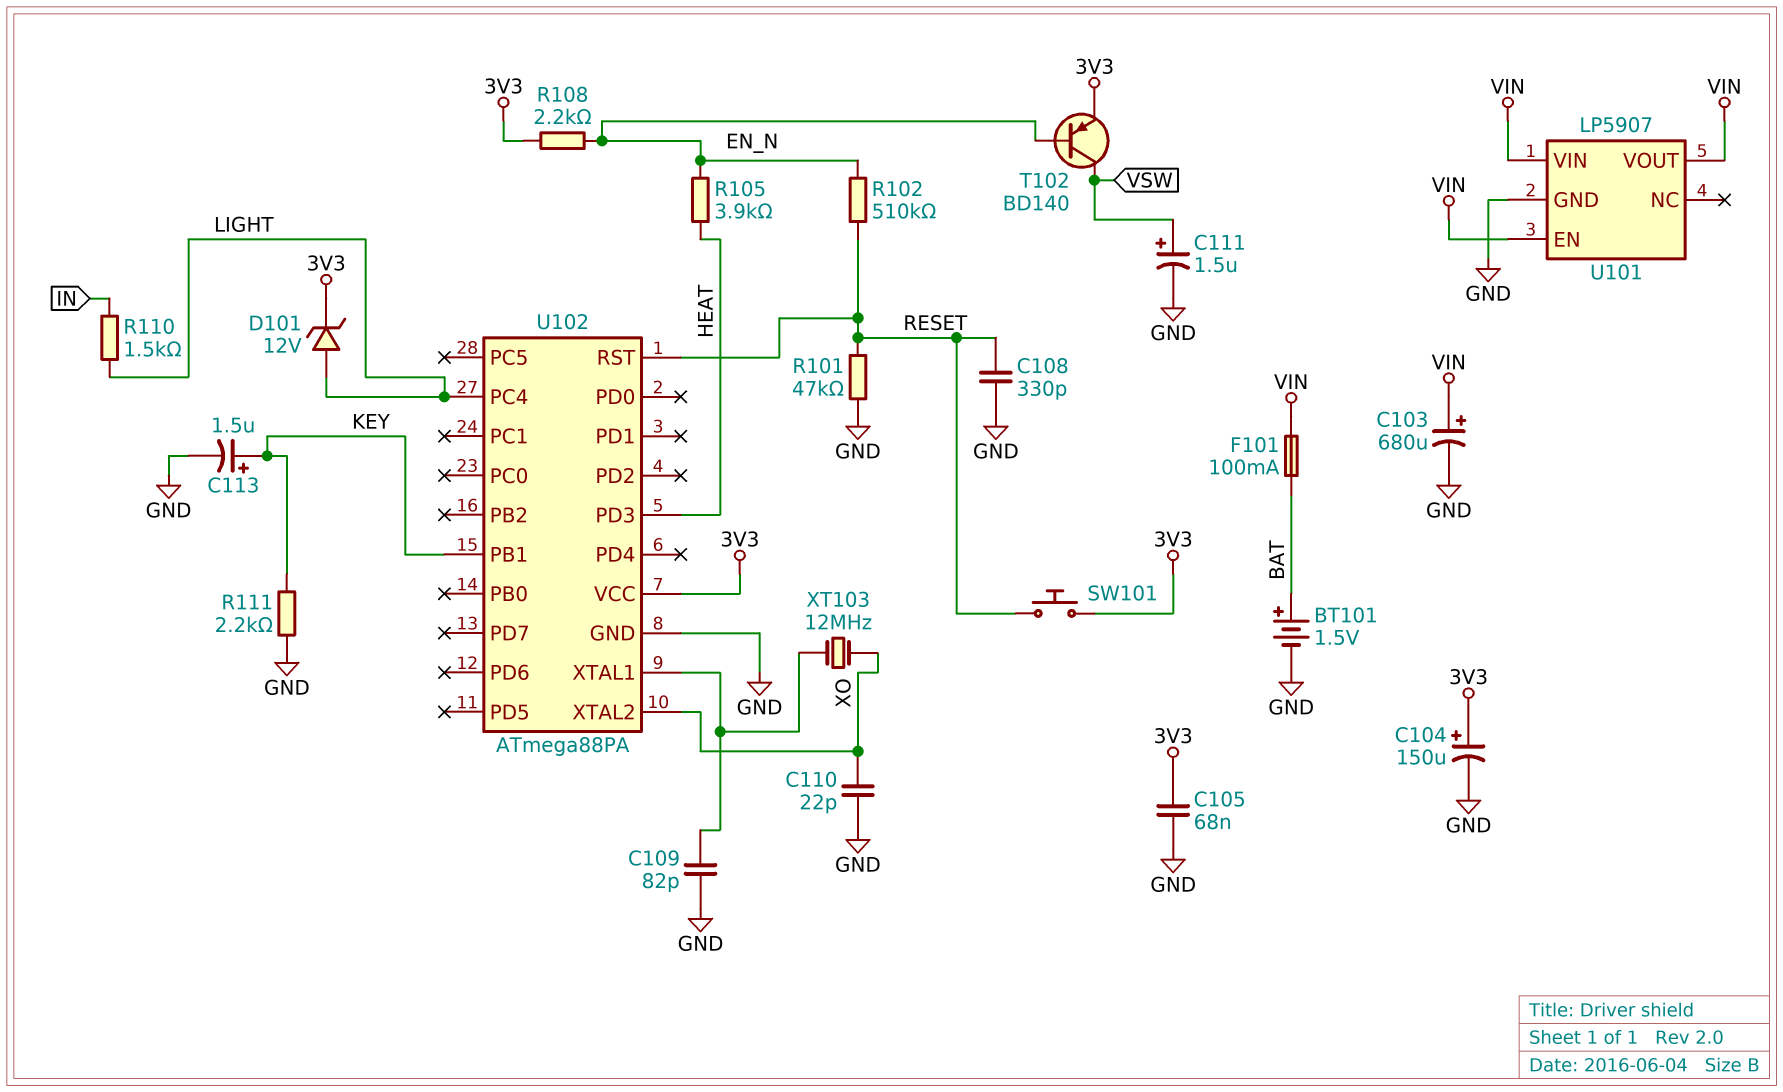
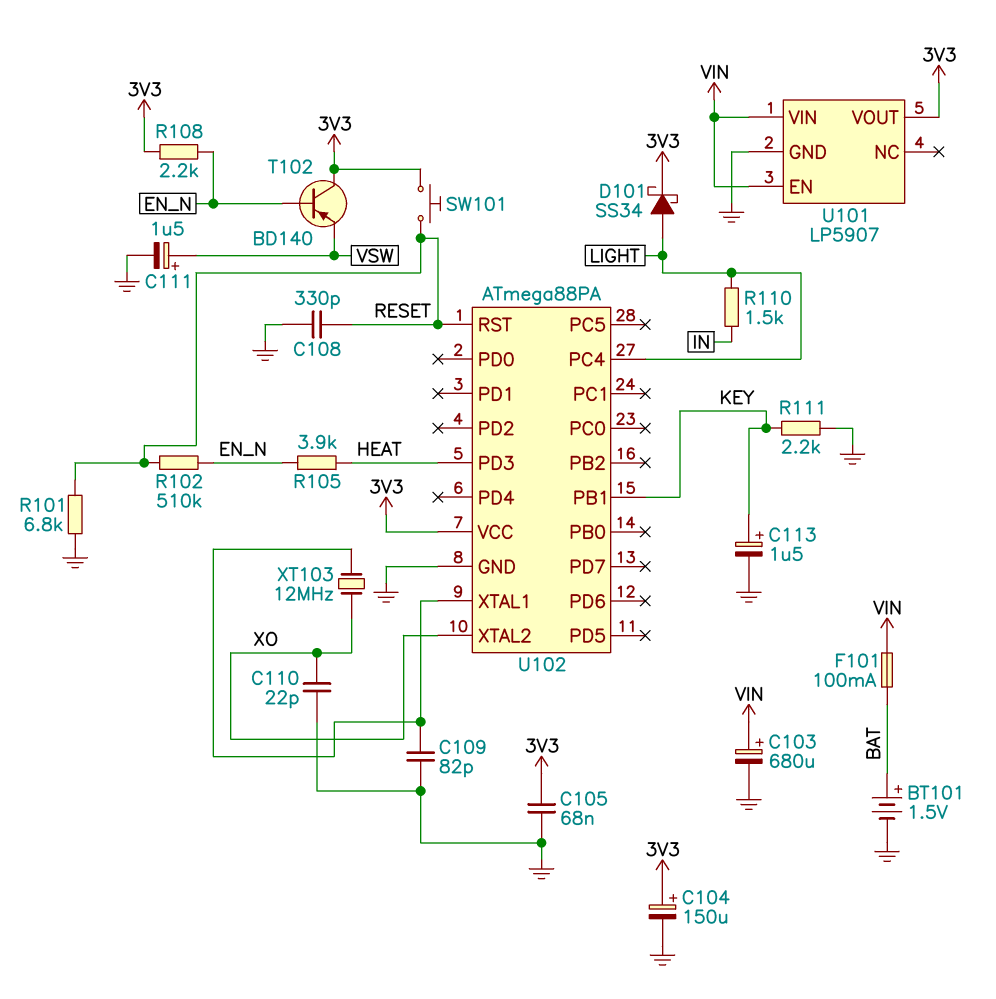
D101: zener 12V (A LIGHT, K 3V3) -> schottky SS34 (A LIGHT, K 3V3)
R101: 47k (GND, RESET) -> 6.8k (GND, RESET)
T102: PNP BD140 (B EN_N, C VSW, E 3V3) -> PNP BD140 (B EN_N, C 3V3, E VSW)
U101 pin VOUT: VIN -> 3V3

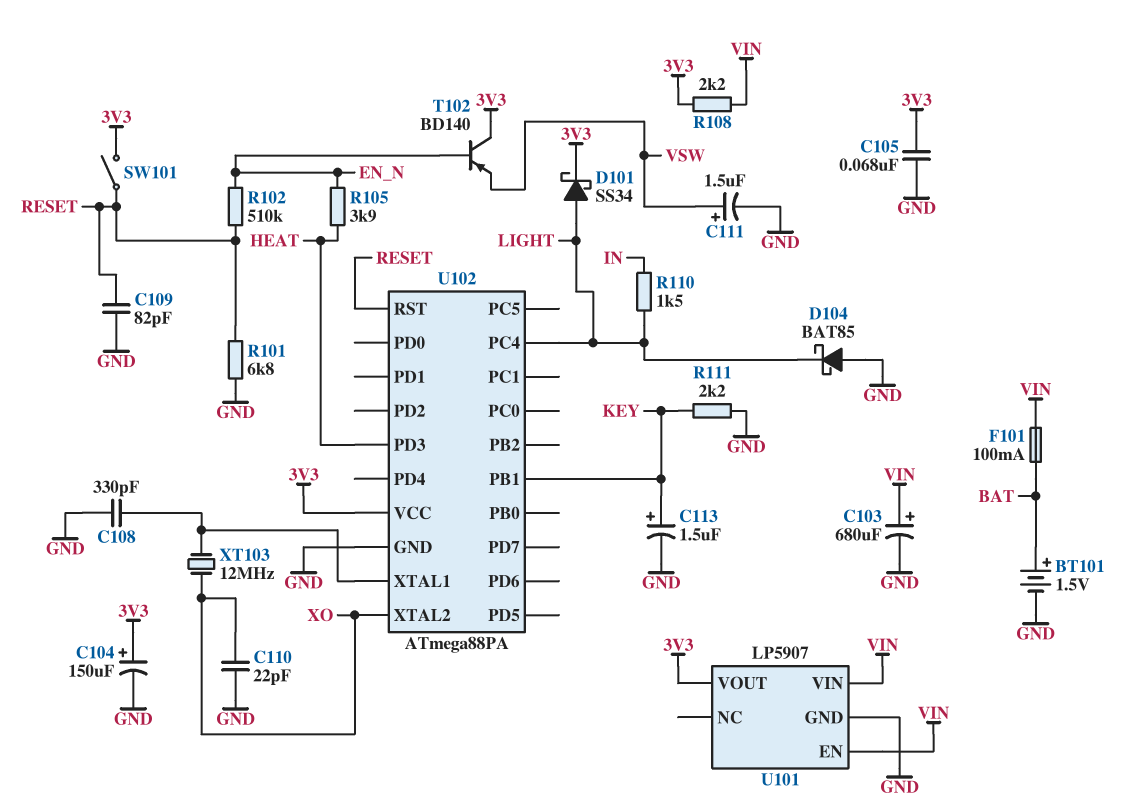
C108: 330pF (GND, RESET) -> 330pF (GND, U102/XTAL1)
C109: 82pF (GND, U102/XTAL1) -> 82pF (GND, RESET)
D104: none -> schottky BAT85 (A GND, K LIGHT)
R108: 2.2k (3V3, EN_N) -> 2.2k (3V3, VIN)
SW101: button (3V3, RESET) -> switch (3V3, RESET)

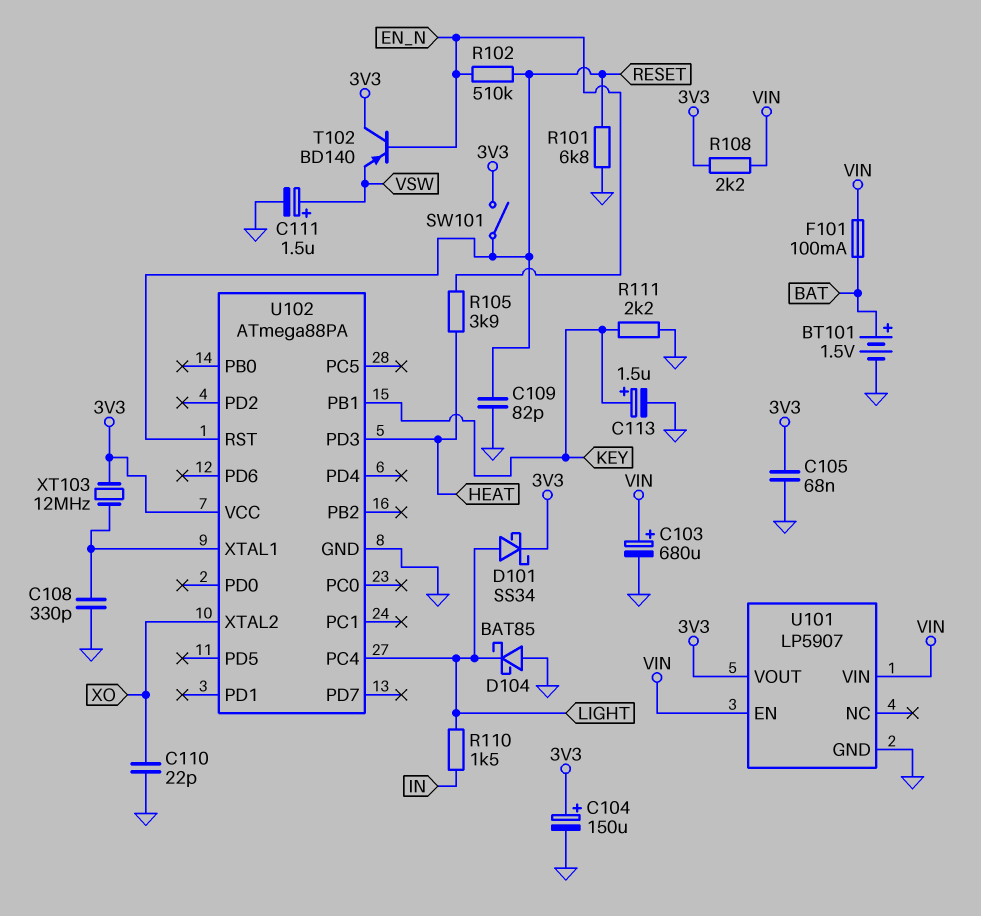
XT103: 12MHz (U102/XTAL1, XO) -> 12MHz (3V3, U102/XTAL1)

